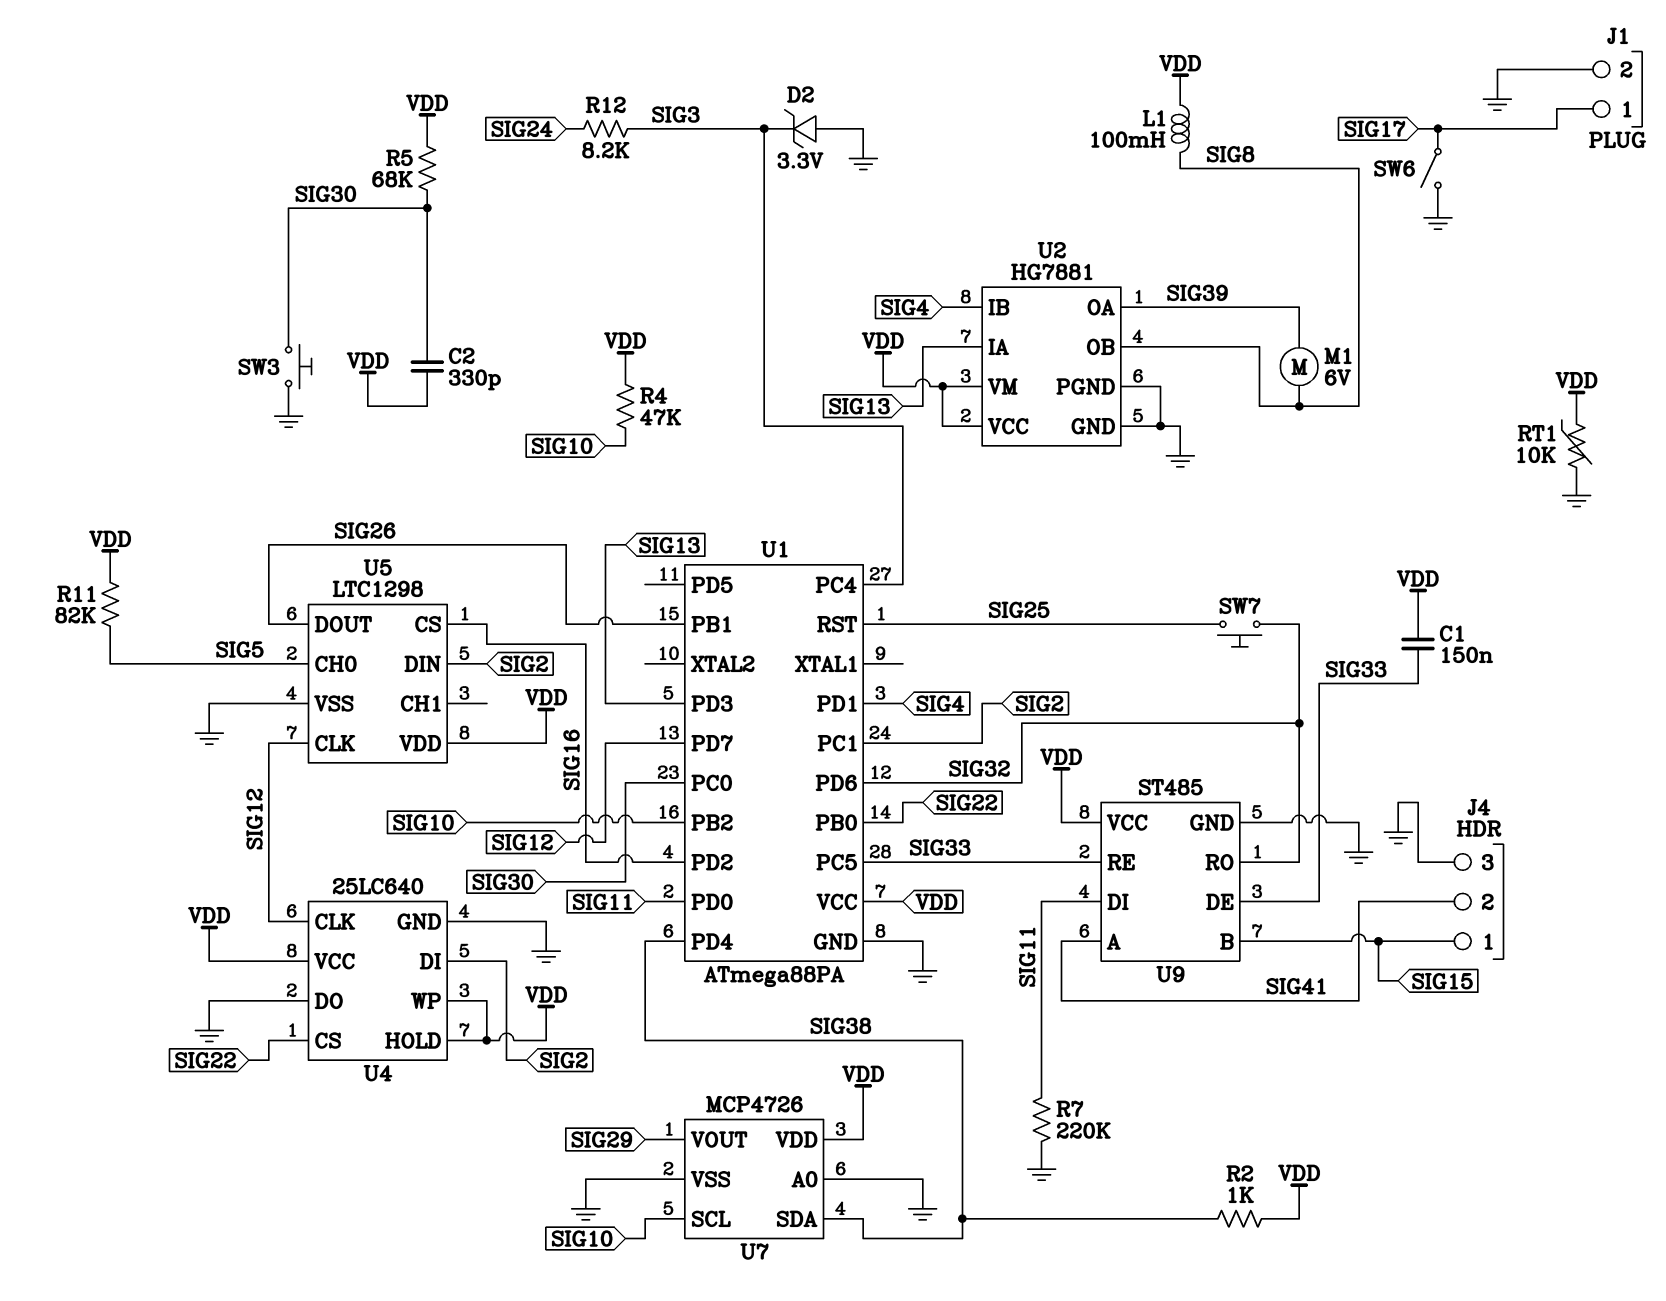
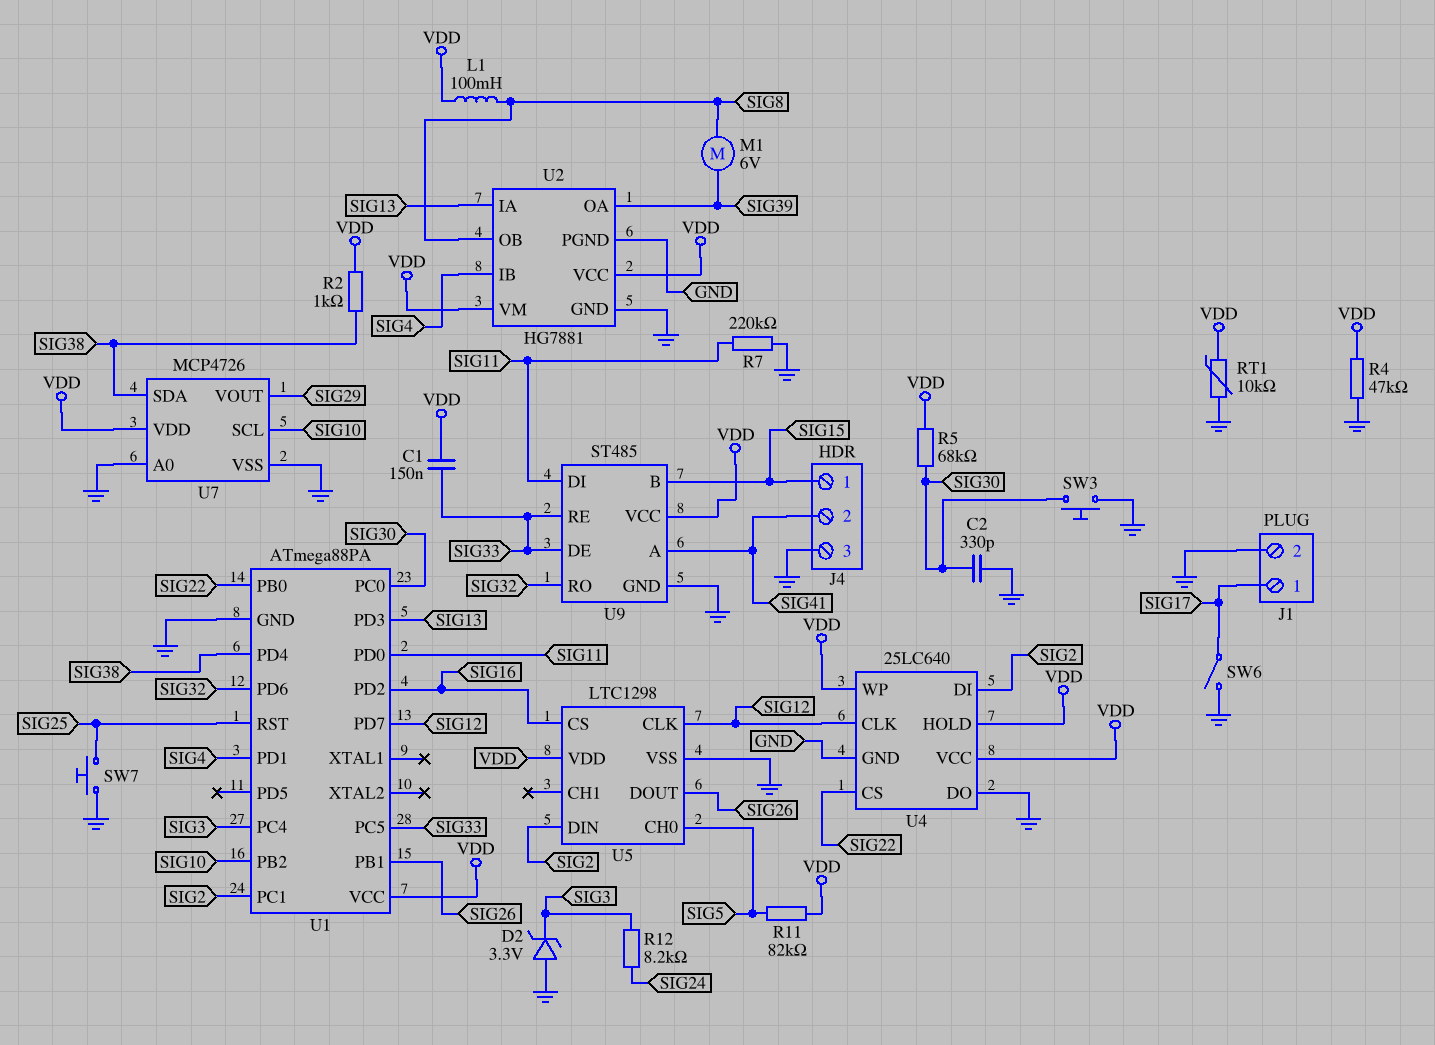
C2: 330pF (SIG30, VDD) -> 330pF (GND, SIG30)
R4: 47k (SIG10, VDD) -> 47k (GND, VDD)
SW7: button (SIG25, SIG32) -> button (GND, SIG25)

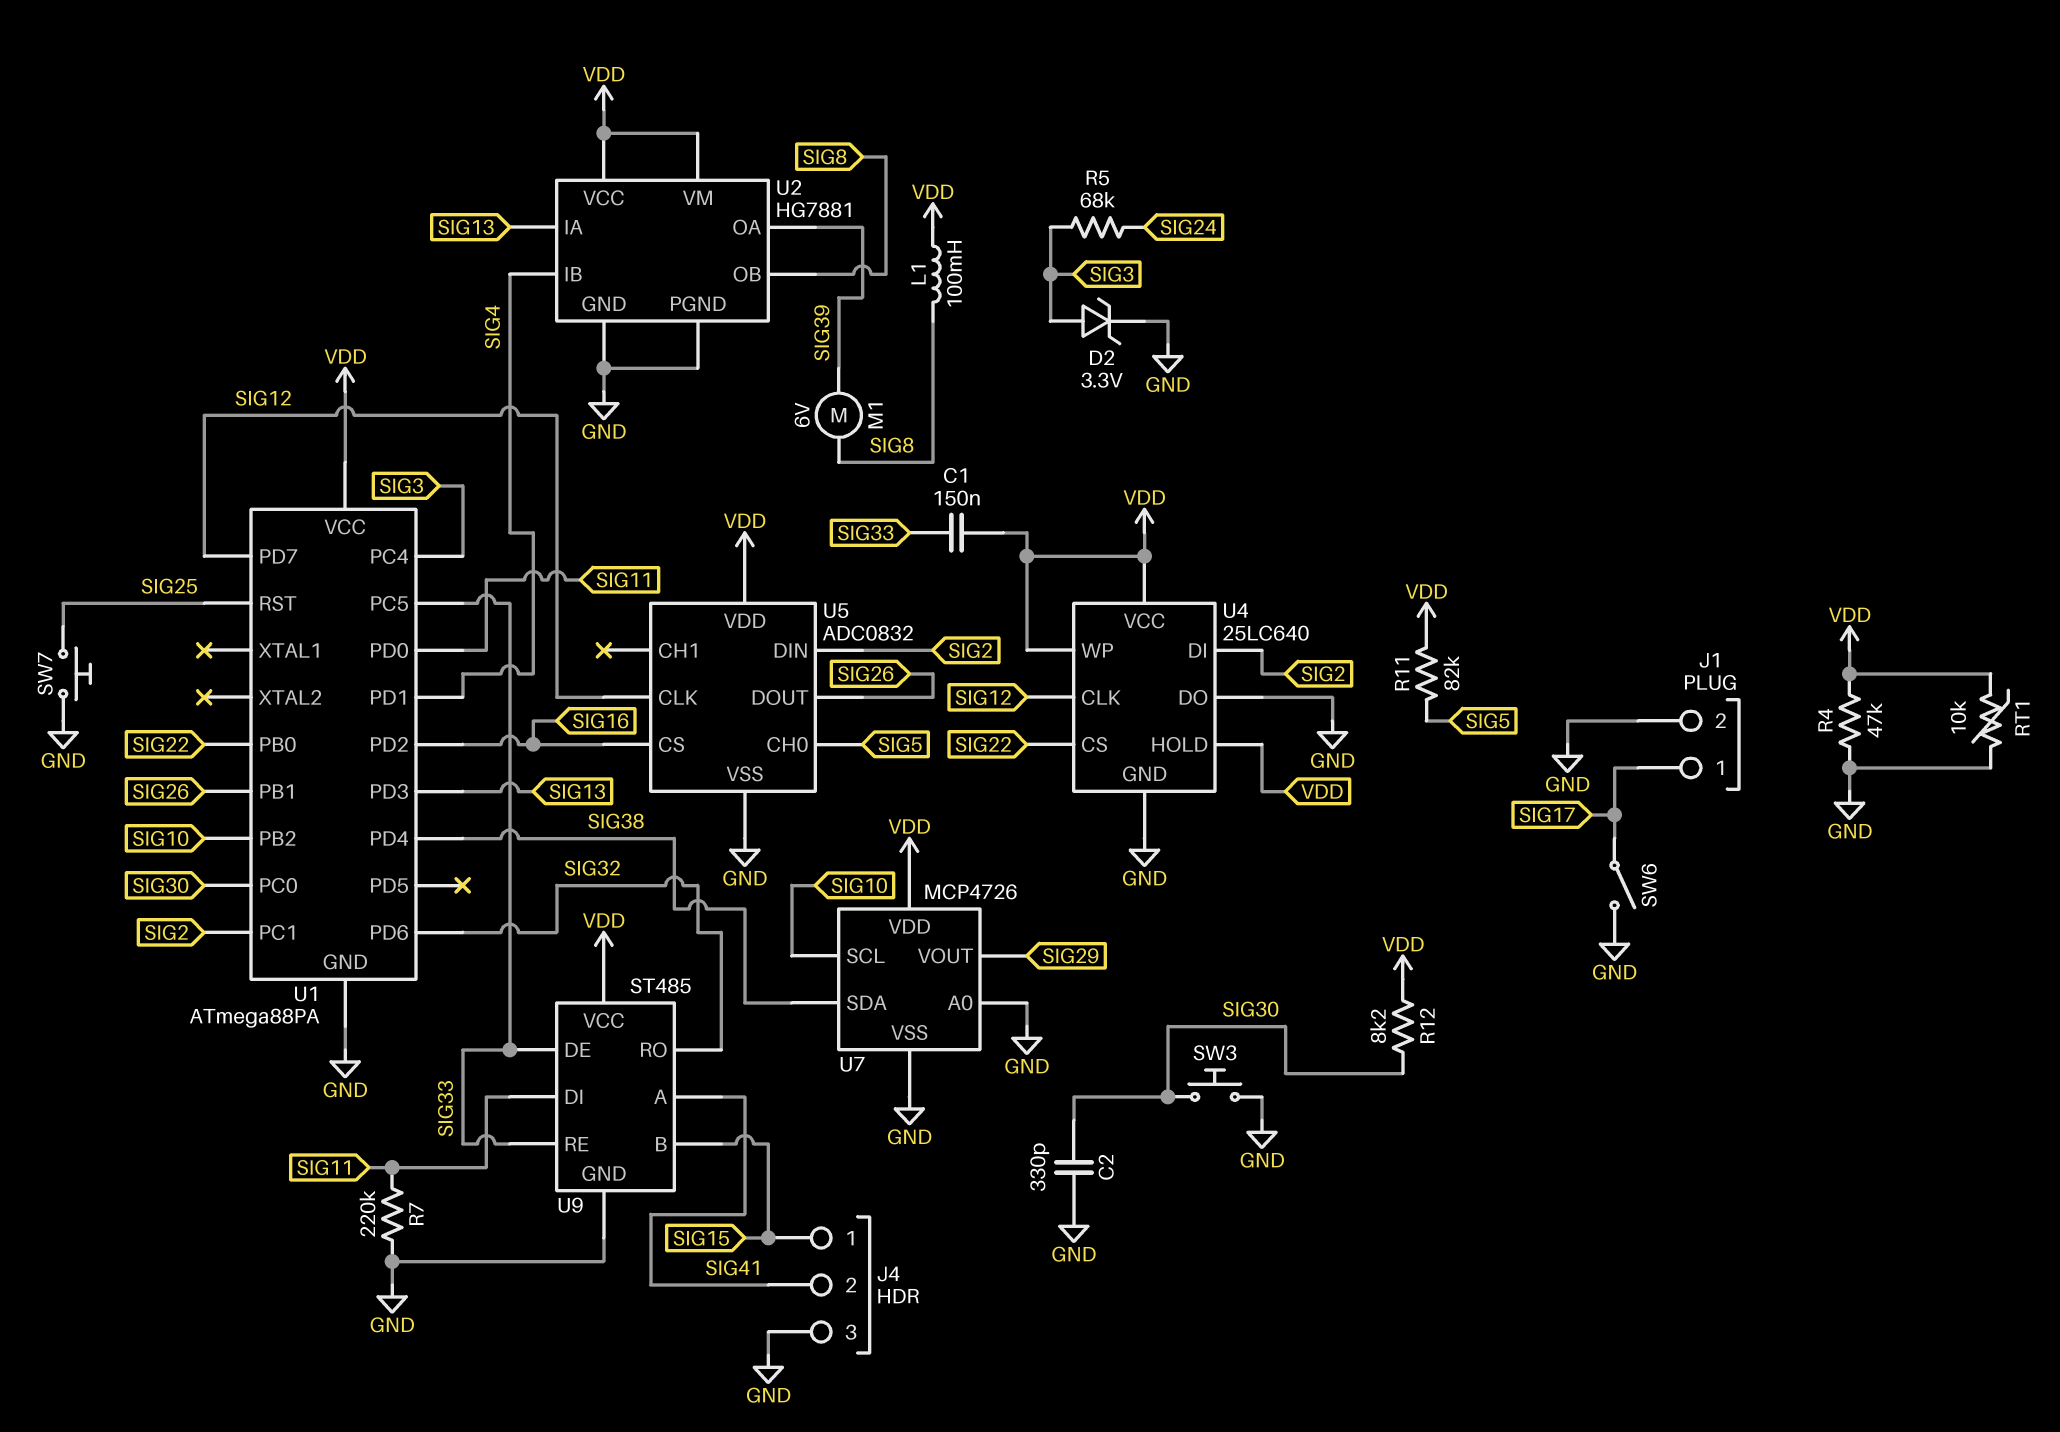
D2: zener 3.3V (A GND, K SIG3) -> zener 3.3V (A SIG3, K GND)
R2: 1k (SIG38, VDD) -> none
R5: 68k (SIG30, VDD) -> 68k (SIG3, SIG24)
R12: 8.2k (SIG3, SIG24) -> 8.2k (SIG30, VDD)
U5: LTC1298 -> ADC0832

